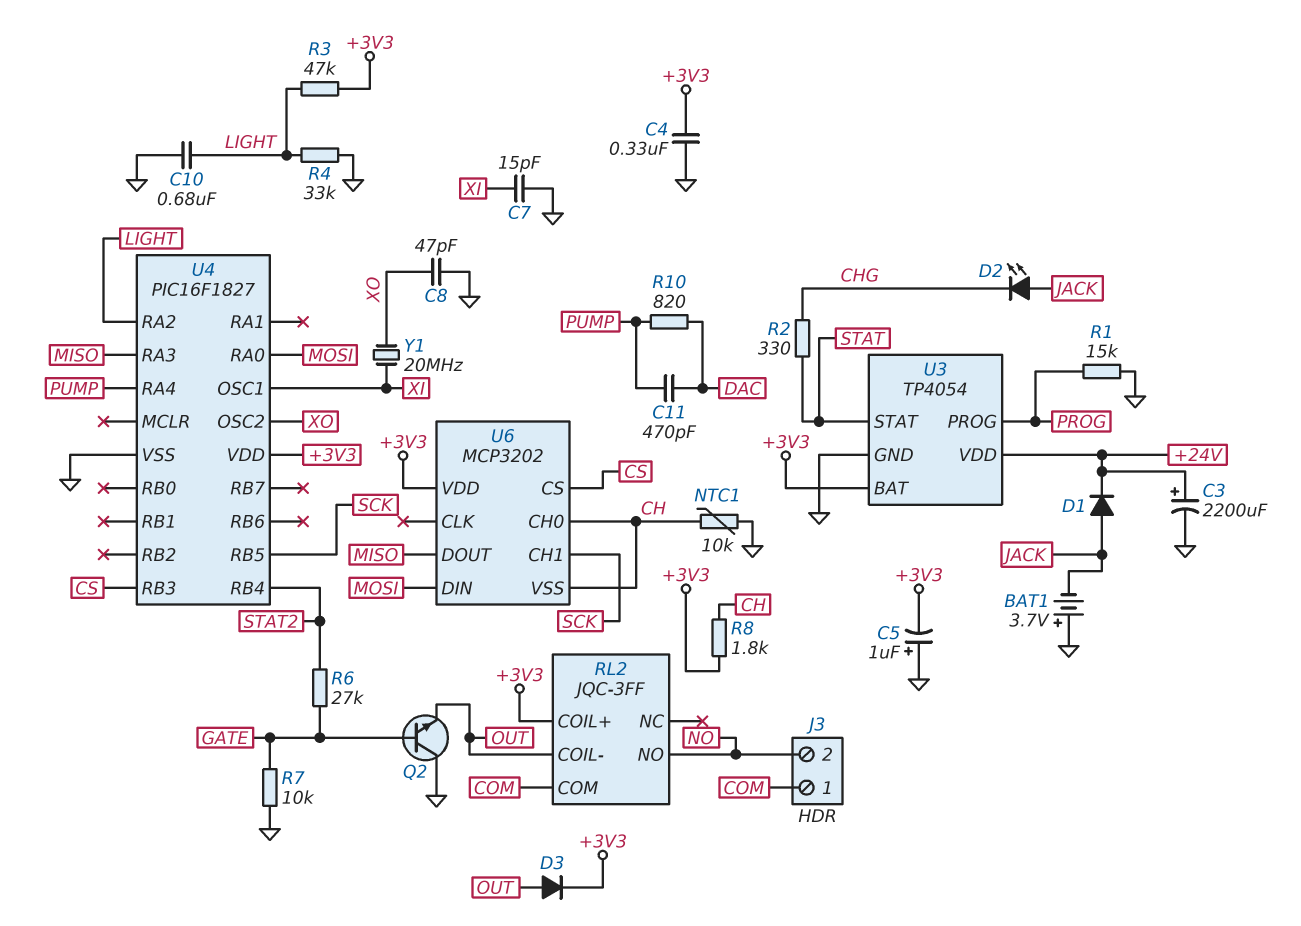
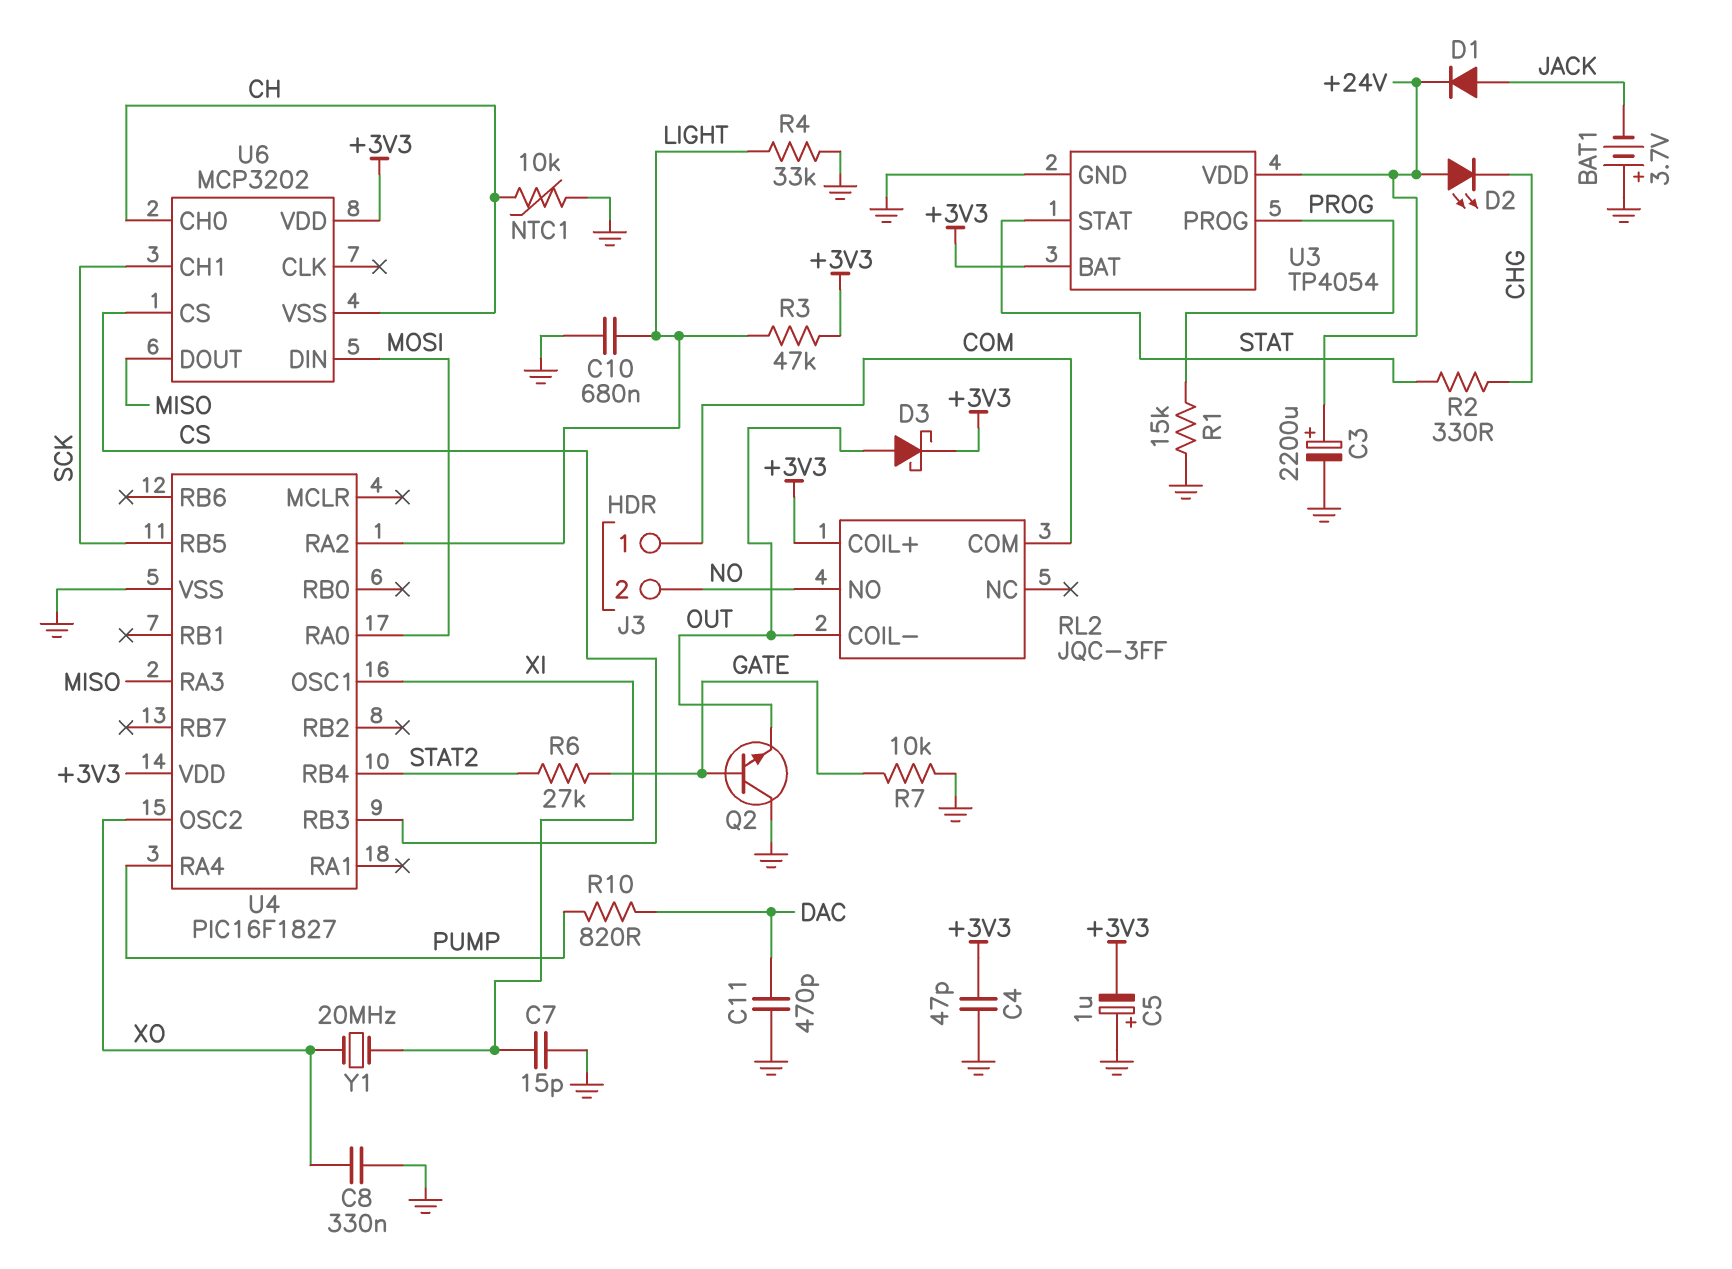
C4: 330nF (+3V3, GND) -> 47pF (+3V3, GND)
C8: 47pF (GND, XO) -> 330nF (GND, XO)
C11: 470pF (DAC, PUMP) -> 470pF (DAC, GND)
D2: LED (A JACK, K CHG) -> LED (A +24V, K CHG)
D3: diode (A OUT, K +3V3) -> schottky (A OUT, K +3V3)
R8: 1.8k (+3V3, CH) -> none

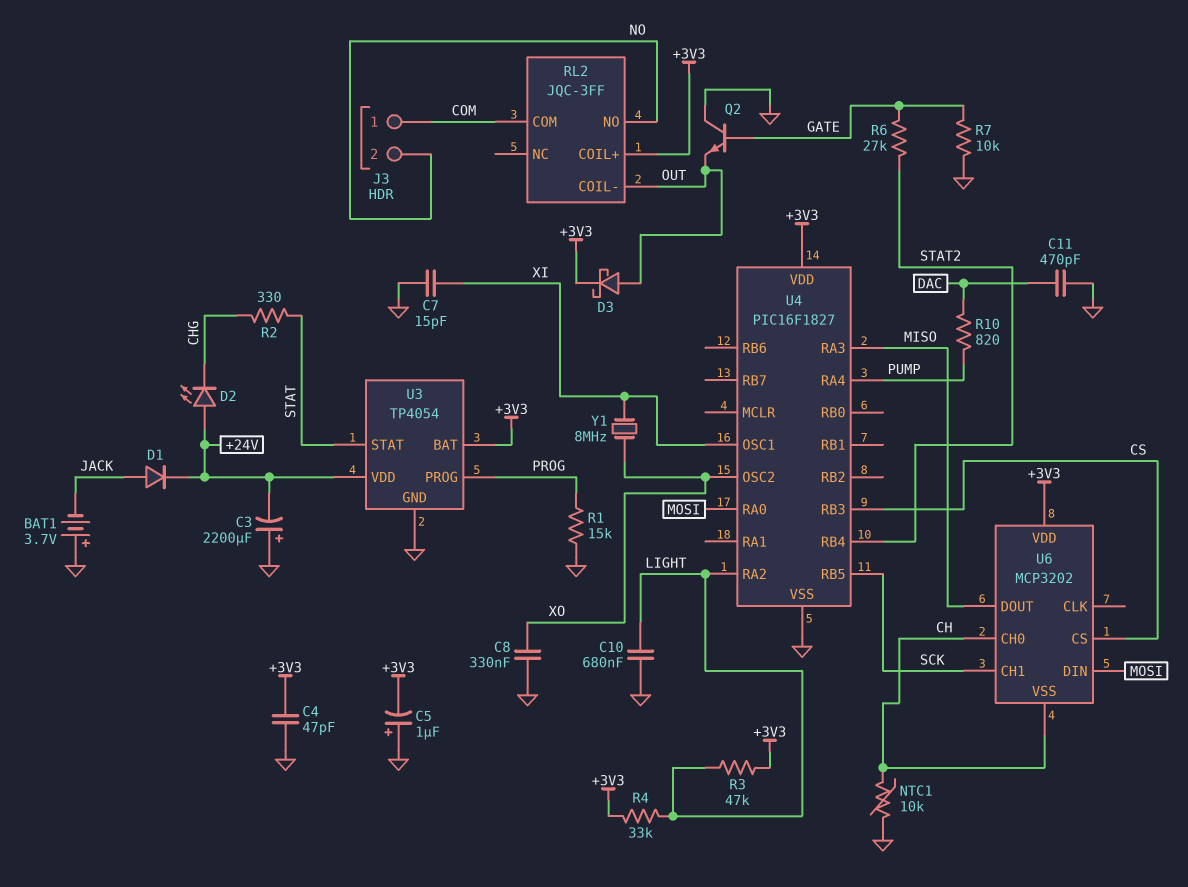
C3: 2200uF (plus +24V, minus GND) -> 2200uF (plus GND, minus +24V)
R4: 33k (GND, LIGHT) -> 33k (+3V3, LIGHT)
Y1: 20MHz (XI, XO) -> 8MHz (XI, XO)

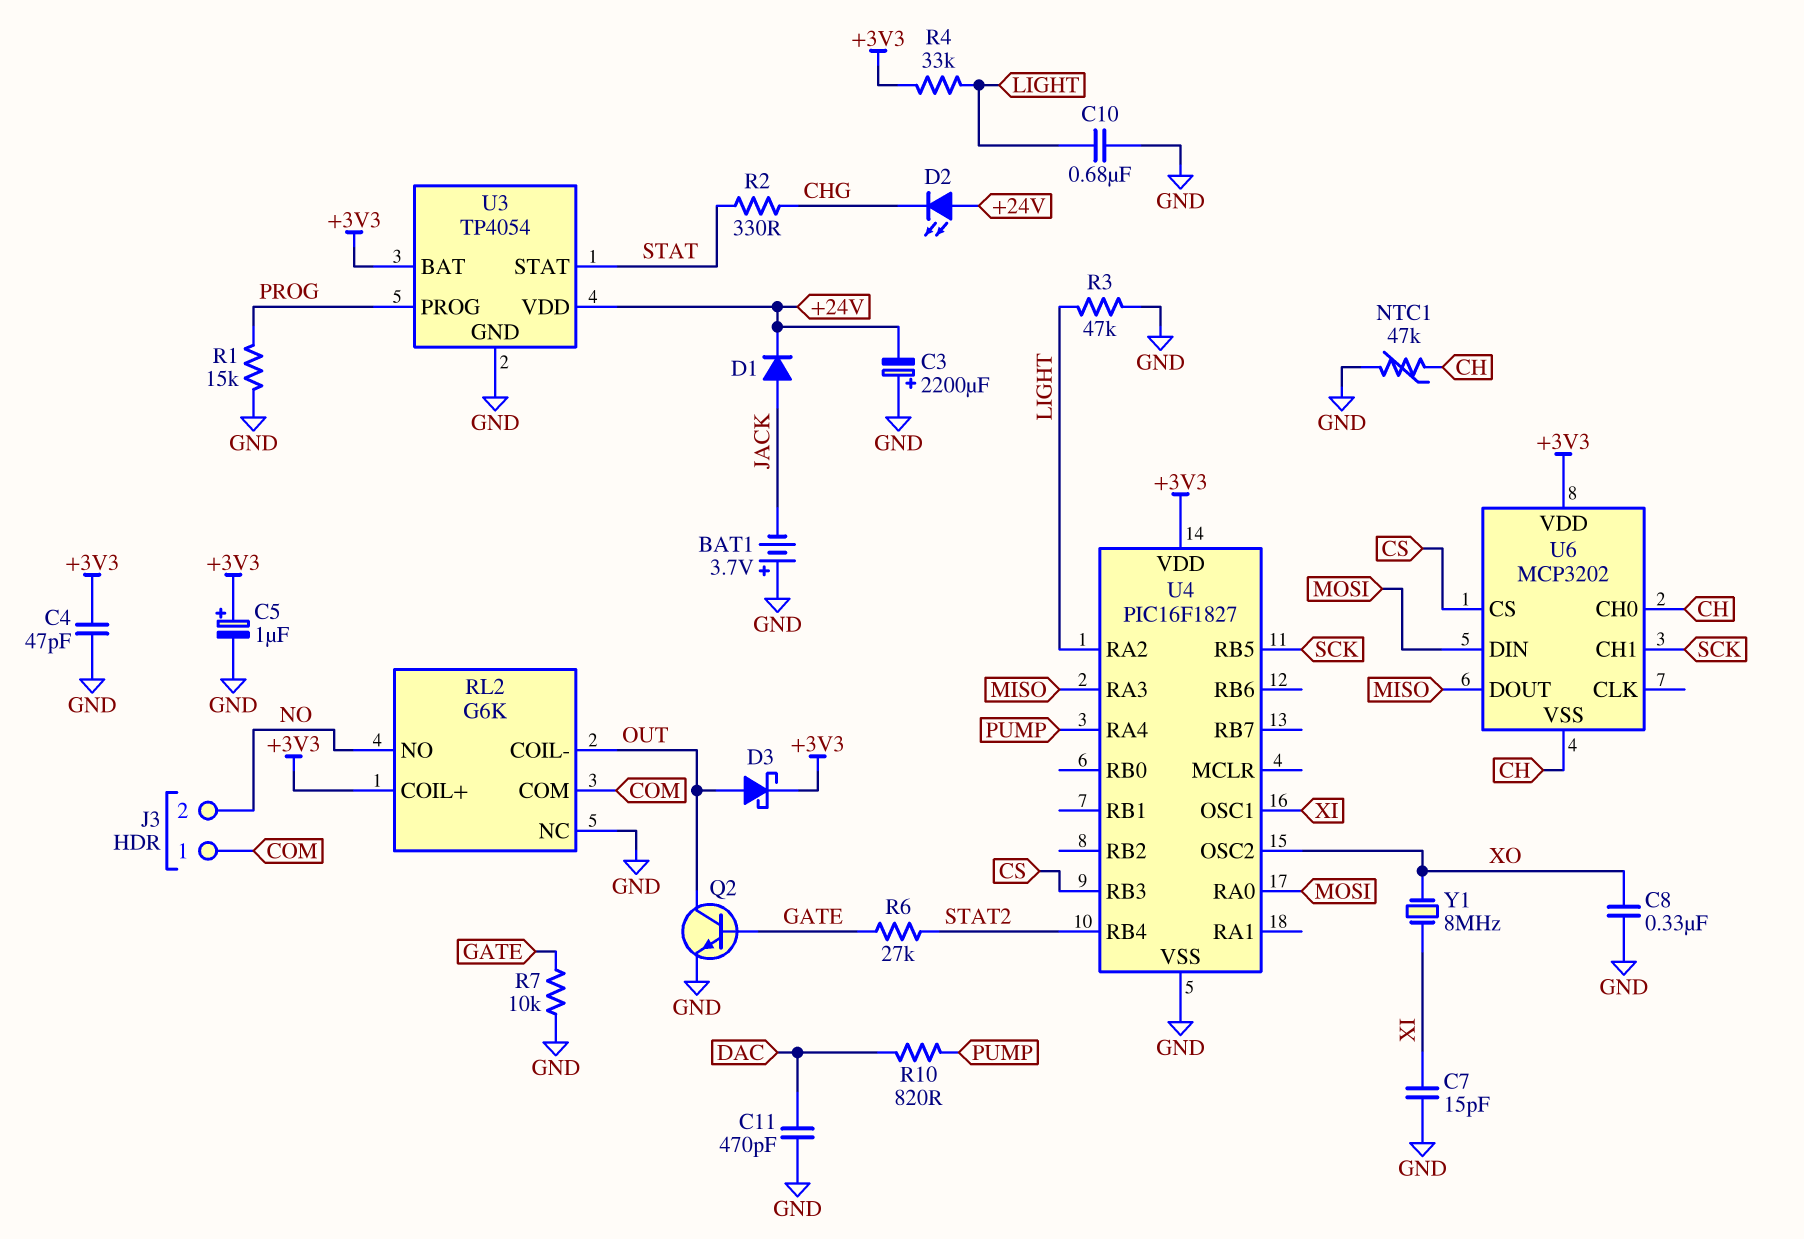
C5: 1uF (plus GND, minus +3V3) -> 1uF (plus +3V3, minus GND)
NTC1: 10k (CH, GND) -> 47k (CH, GND)
Q2: NPN (B GATE, C GND, E OUT) -> NPN (B GATE, C OUT, E GND)
R3: 47k (+3V3, LIGHT) -> 47k (GND, LIGHT)
RL2: JQC-3FF -> G6K
RL2 pin NC: none -> GND

